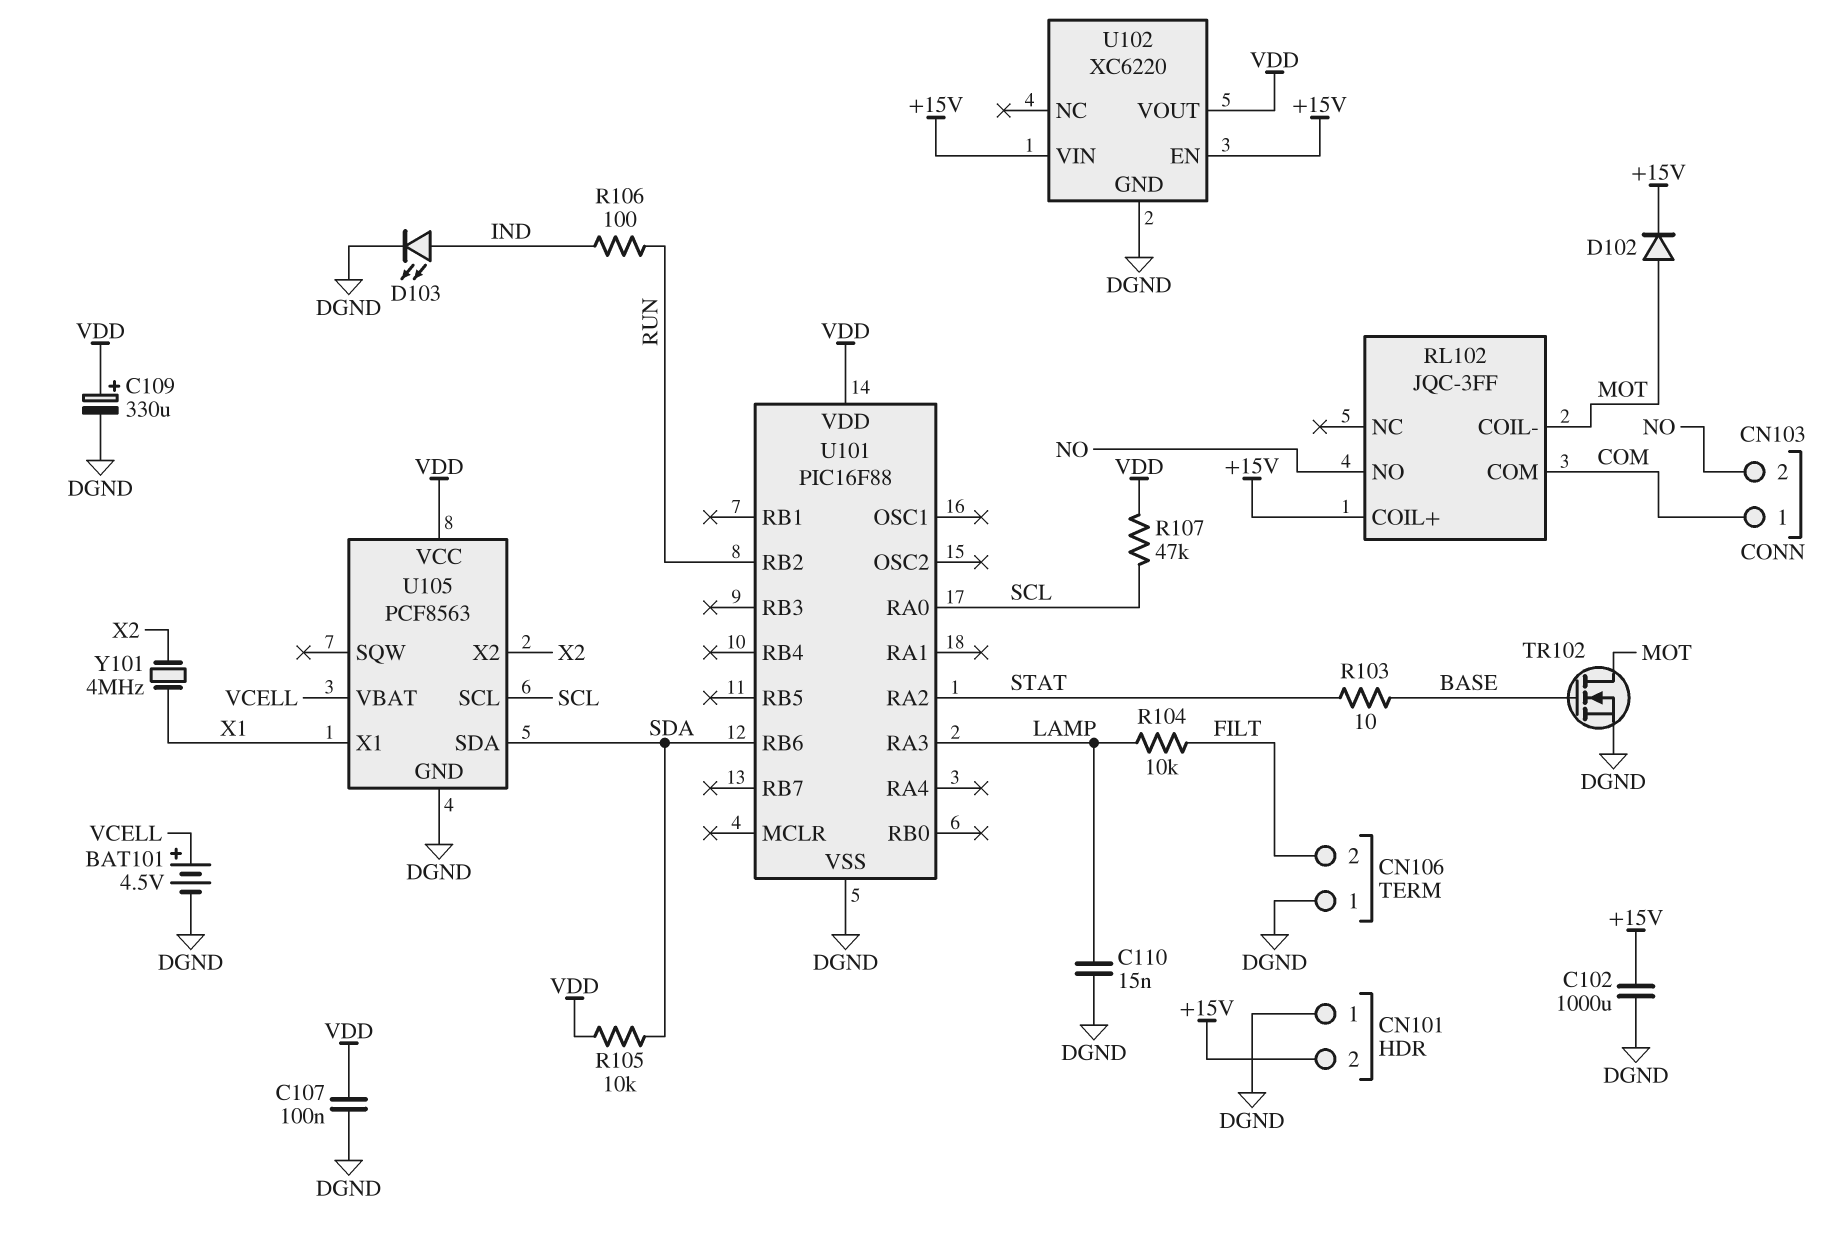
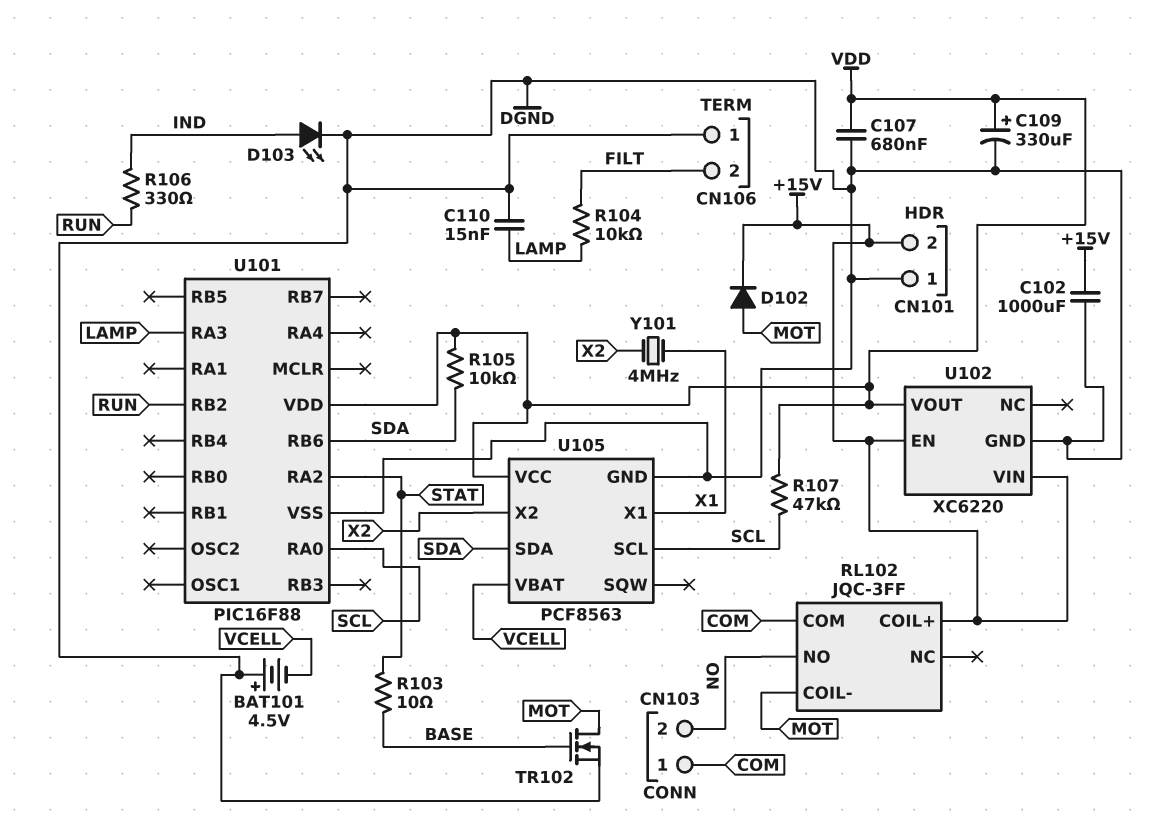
BAT101: 4.5V (plus VCELL, minus DGND) -> 4.5V (plus DGND, minus VCELL)
C107: 100nF (DGND, VDD) -> 680nF (DGND, VDD)
R106: 100 (IND, RUN) -> 330 (IND, RUN)

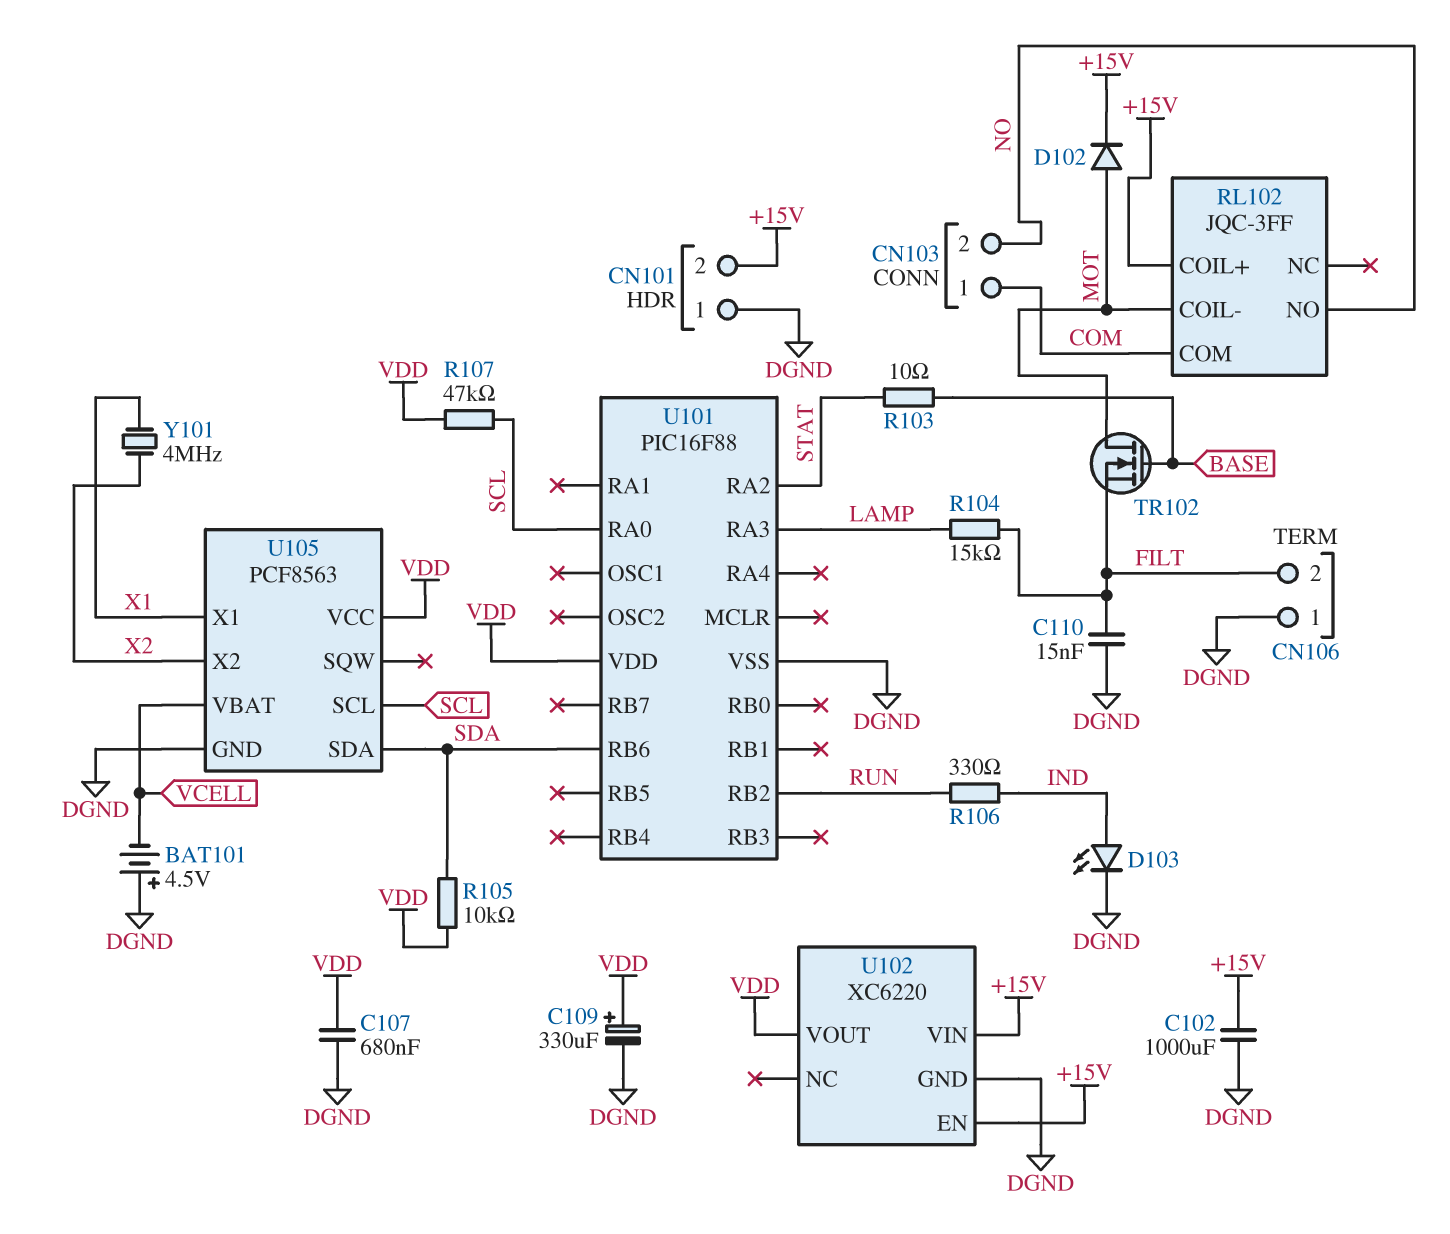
C110: 15nF (DGND, LAMP) -> 15nF (DGND, FILT)
R104: 10k (FILT, LAMP) -> 15k (FILT, LAMP)
TR102: NMOS (G BASE, D MOT, S DGND) -> NMOS (G BASE, D MOT, S FILT)

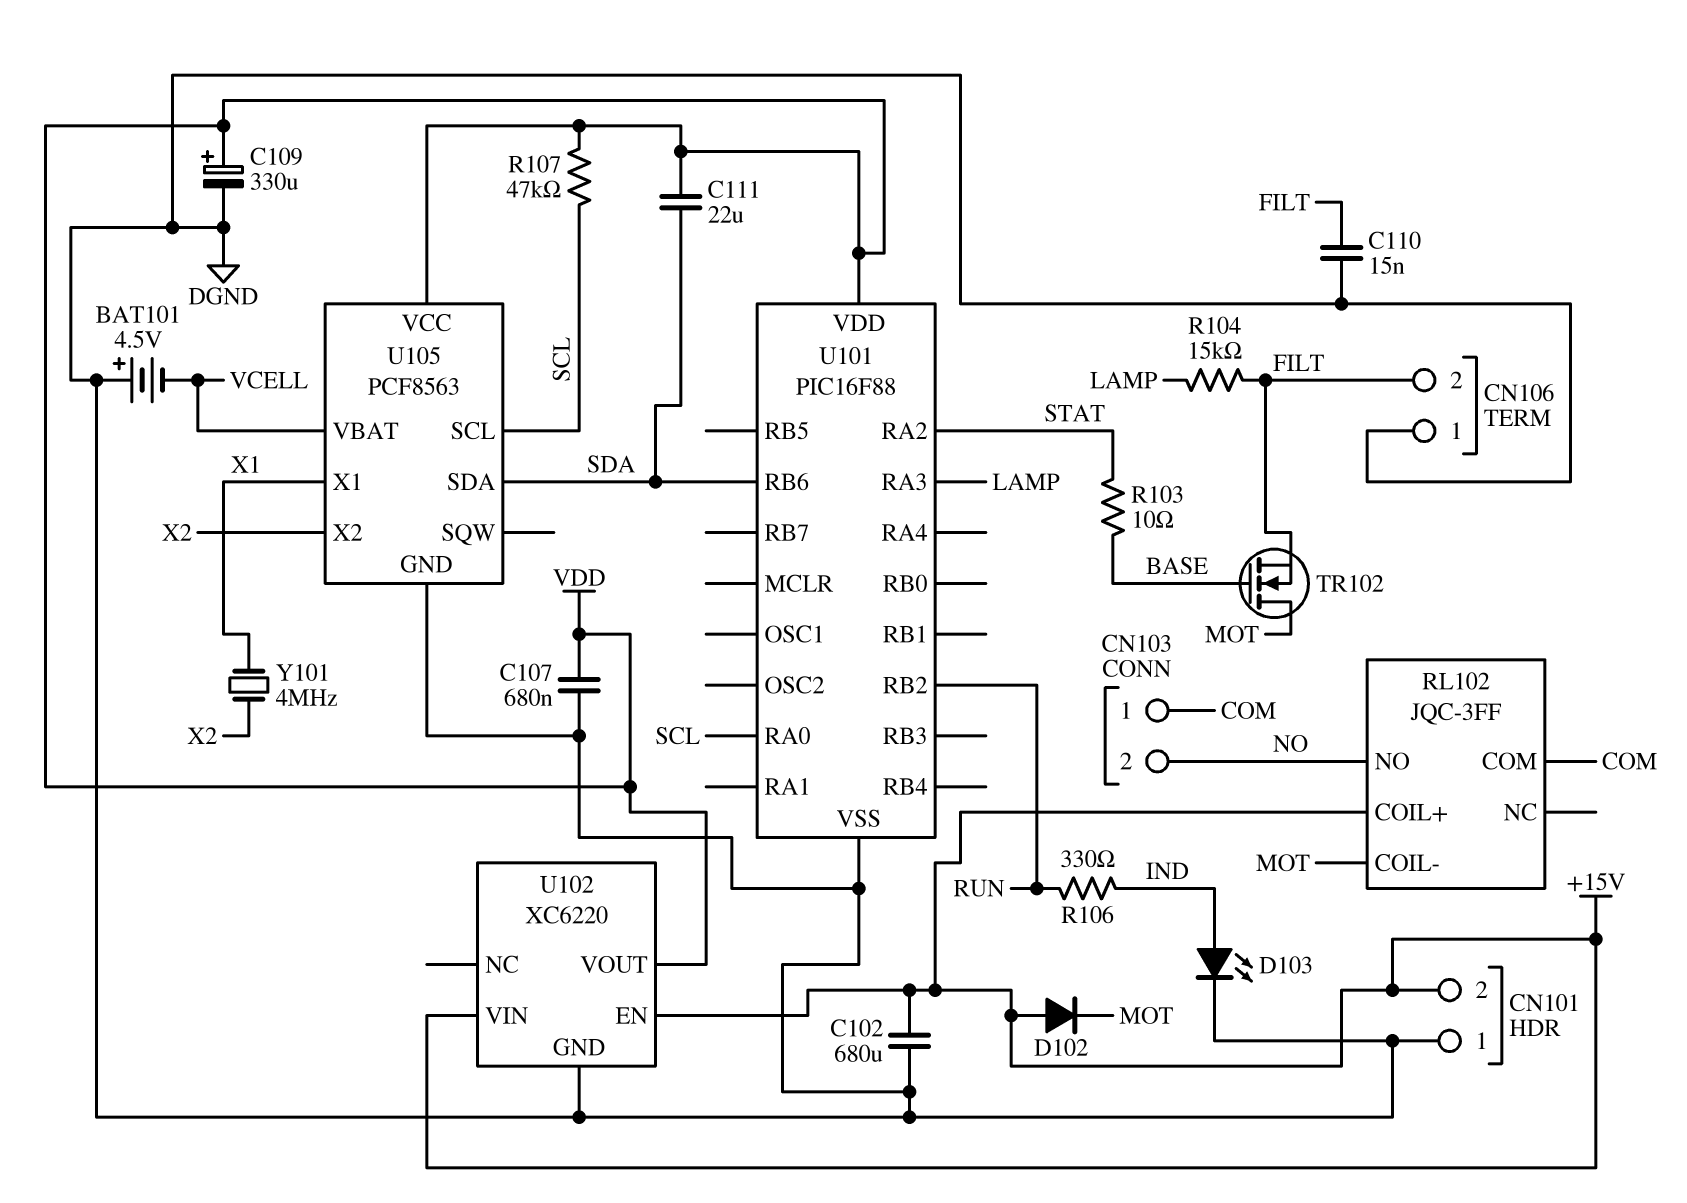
C102: 1000uF (+15V, DGND) -> 680uF (+15V, DGND)
C111: none -> 22uF (SDA, VDD)
D102: diode (A MOT, K +15V) -> diode (A +15V, K MOT)
R105: 10k (SDA, VDD) -> none

